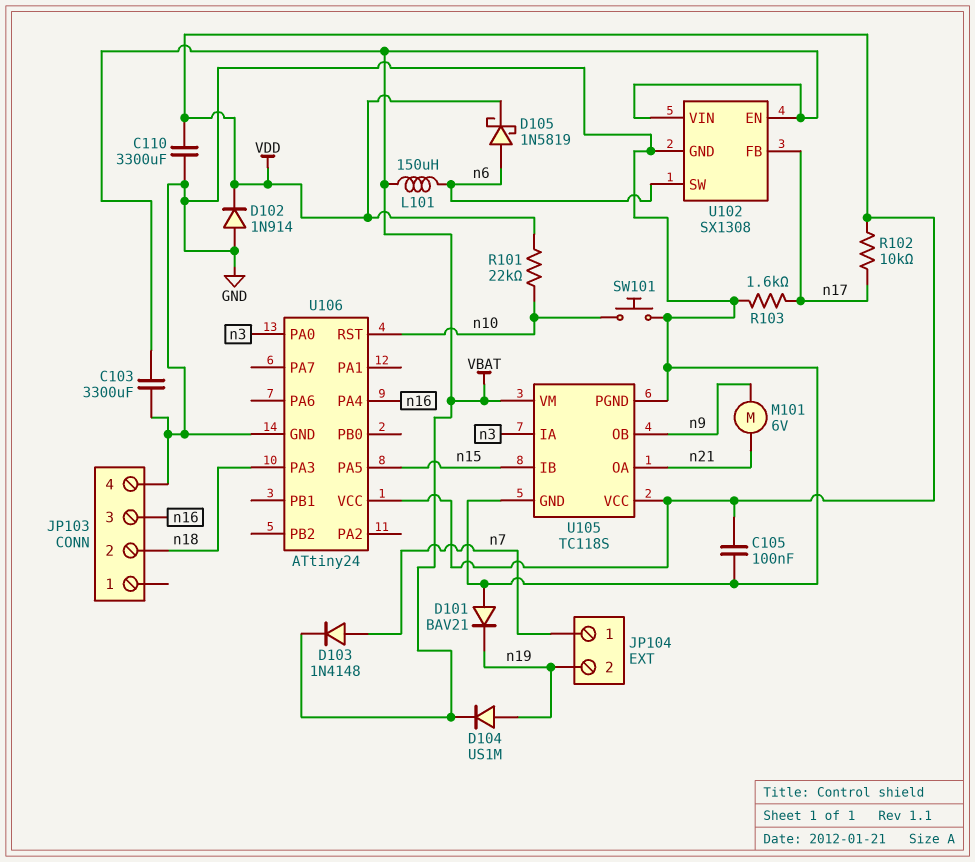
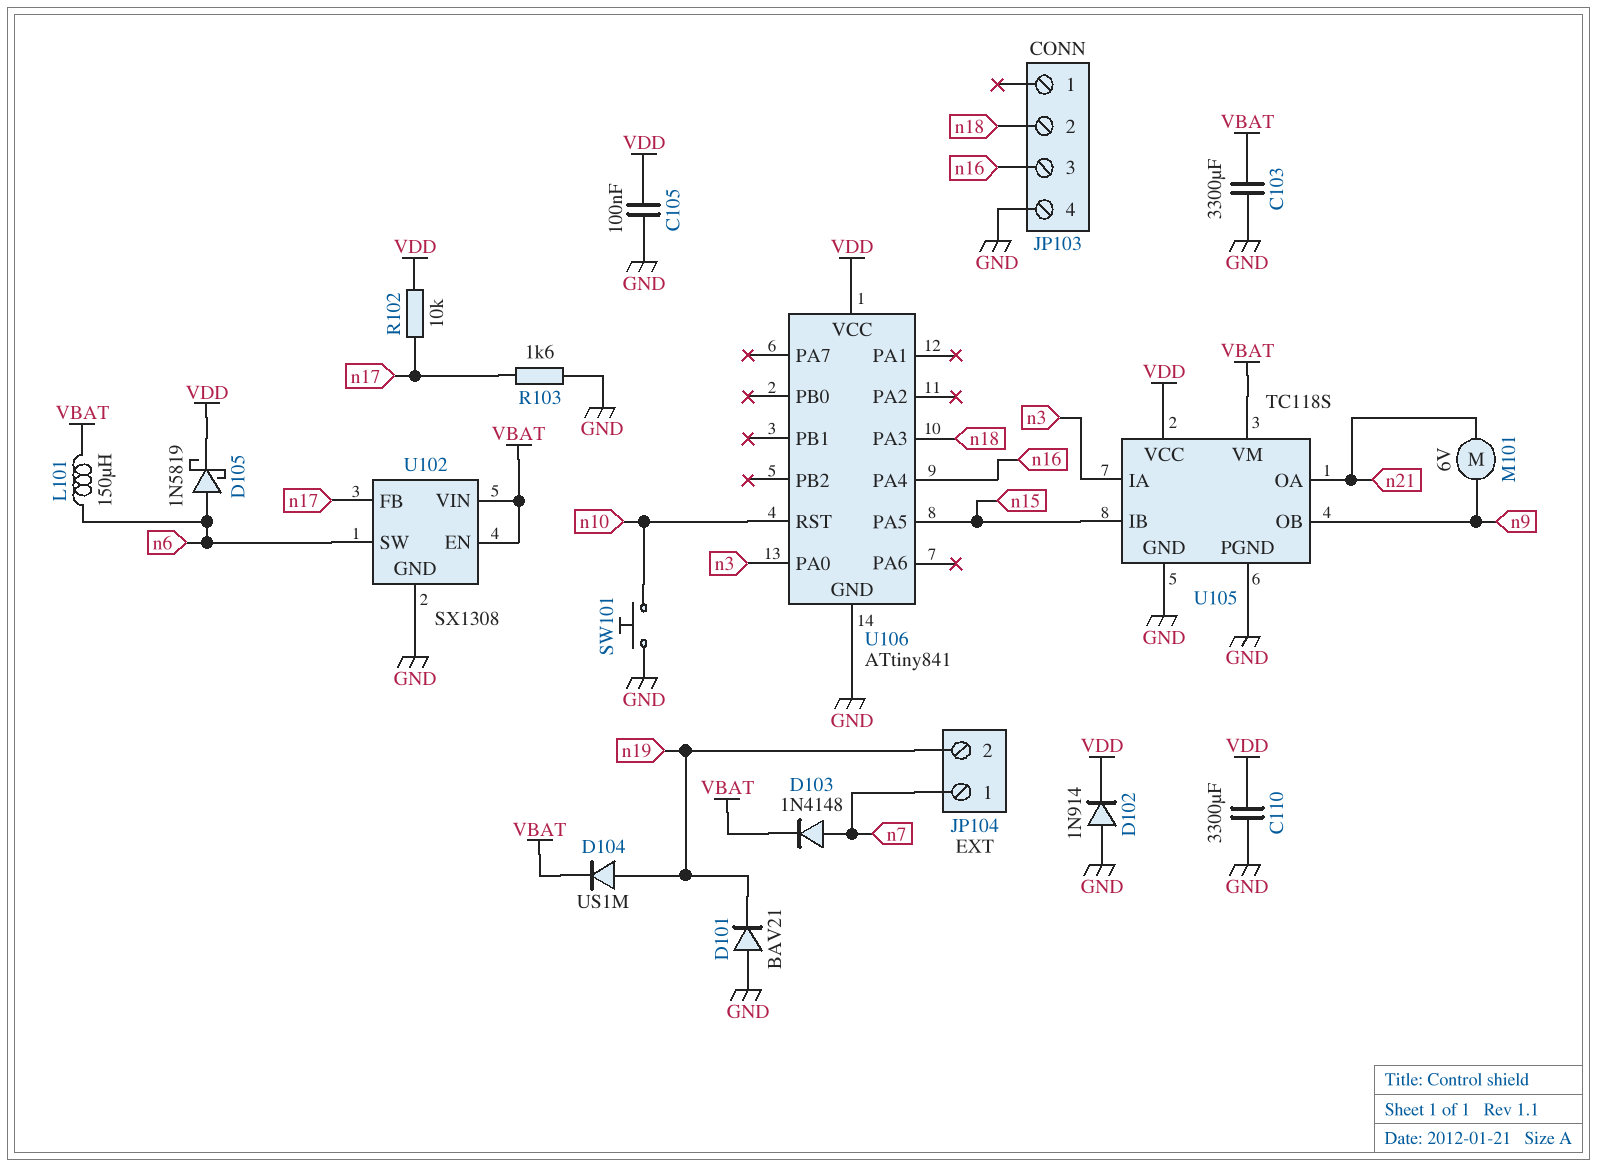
R101: 22k (VDD, n10) -> none
U106: ATtiny24 -> ATtiny841

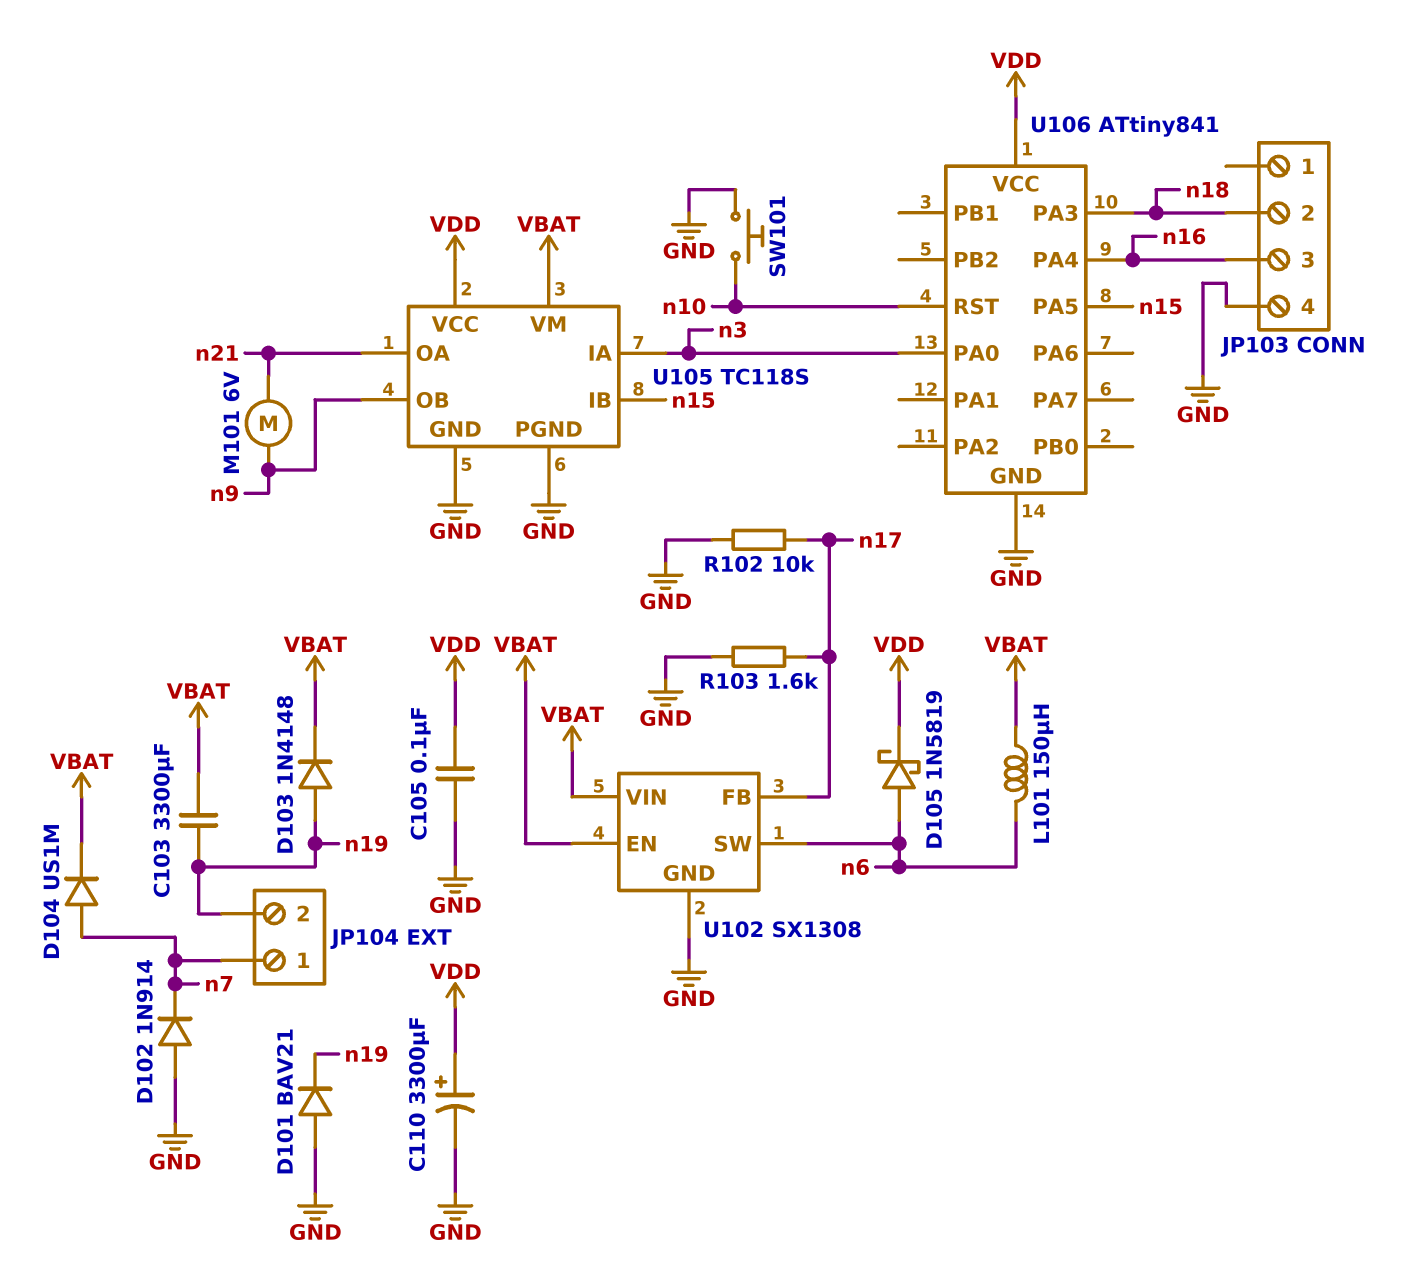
C103: 3300uF (GND, VBAT) -> 3300uF (VBAT, n19)
C110: 3300uF (GND, VDD) -> 3300uF (plus VDD, minus GND)
D102: diode 1N914 (A GND, K VDD) -> diode 1N914 (A GND, K n7)
D103: diode 1N4148 (A n7, K VBAT) -> diode 1N4148 (A n19, K VBAT)
D104: diode US1M (A n19, K VBAT) -> diode US1M (A n7, K VBAT)
R102: 10k (VDD, n17) -> 10k (GND, n17)

